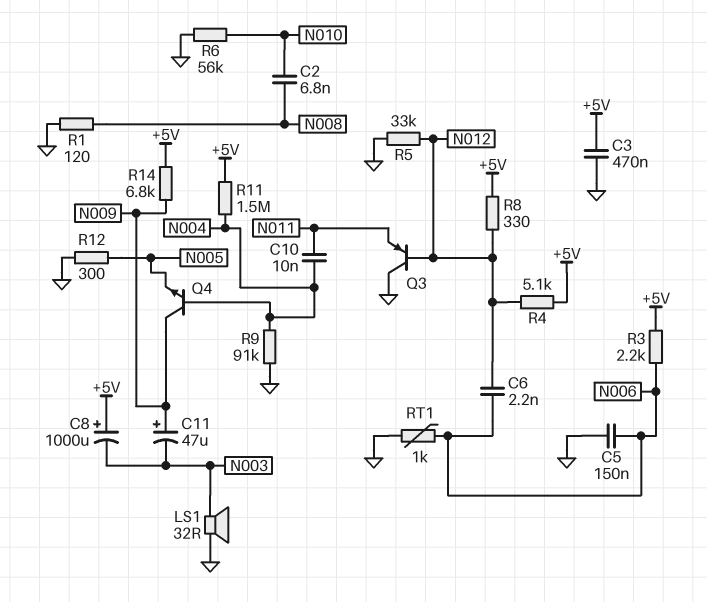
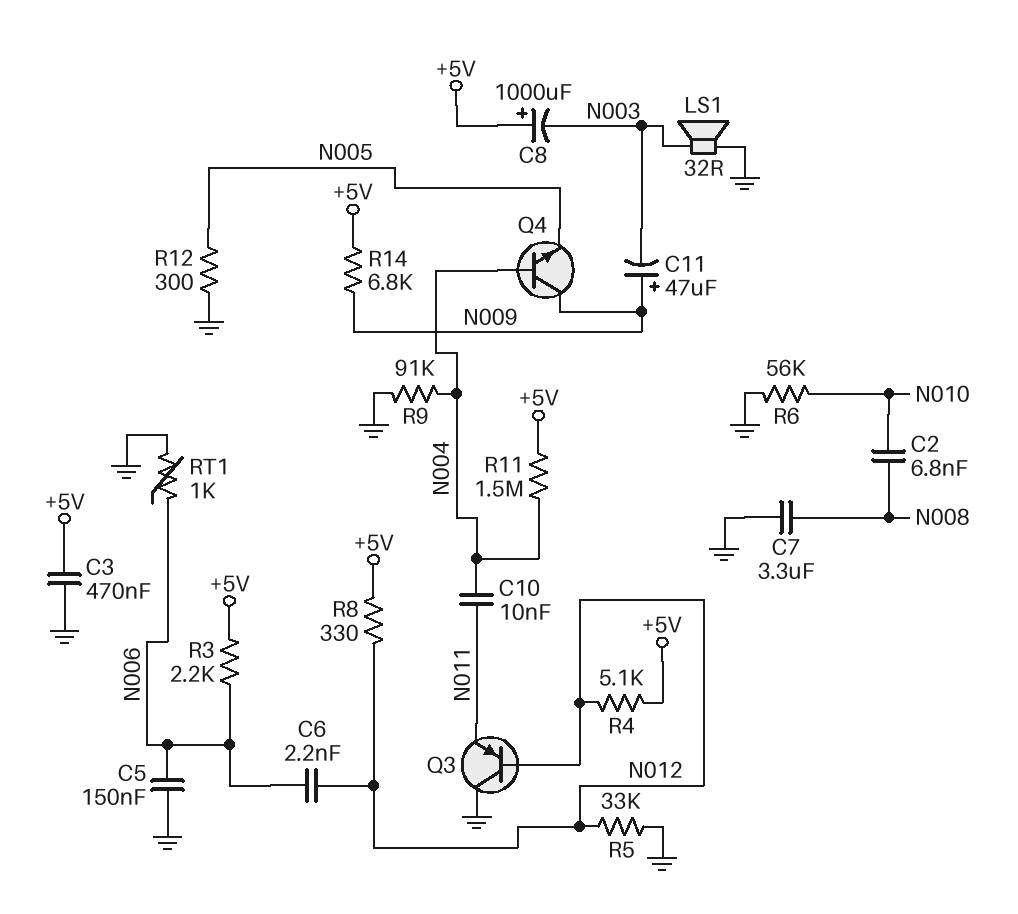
C7: none -> 3.3uF (GND, N008)
R1: 120 (GND, N008) -> none

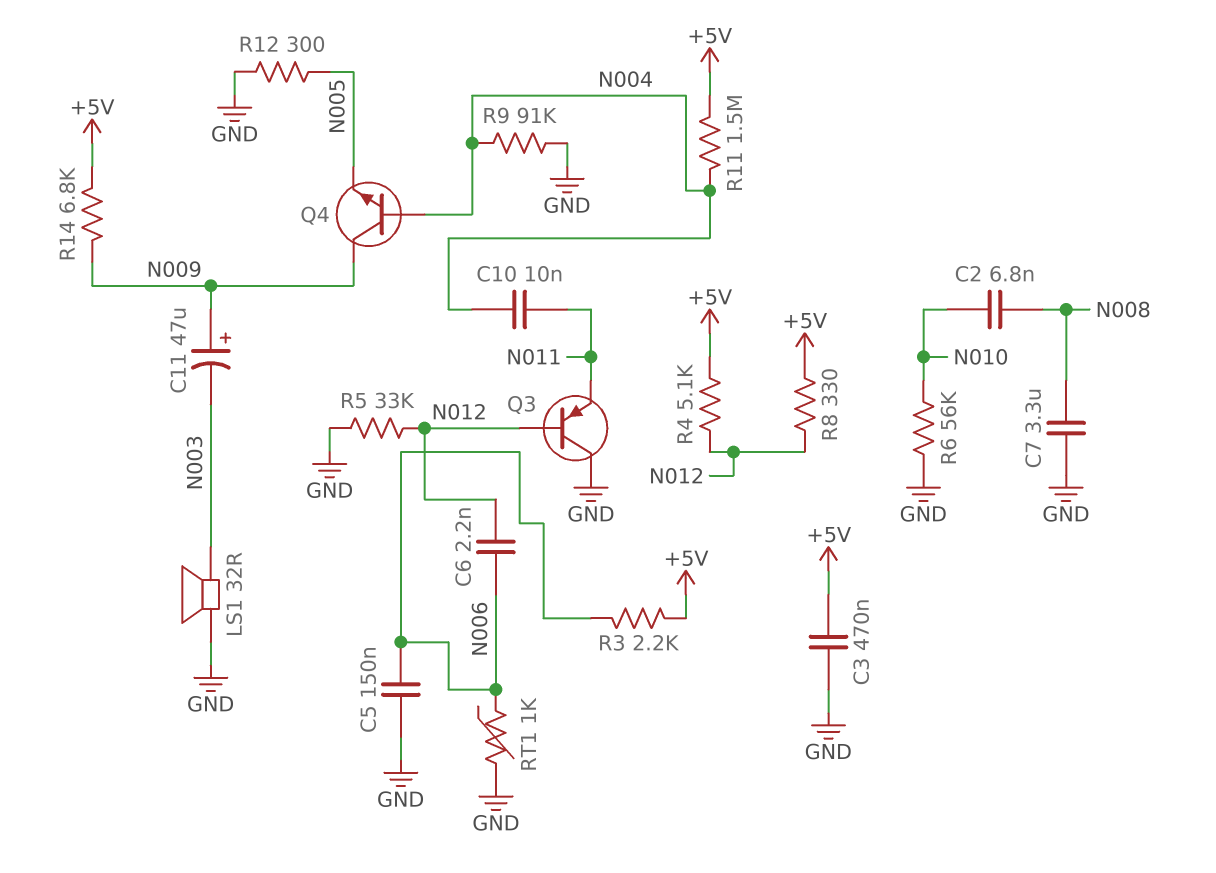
C8: 1000uF (plus +5V, minus N003) -> none

